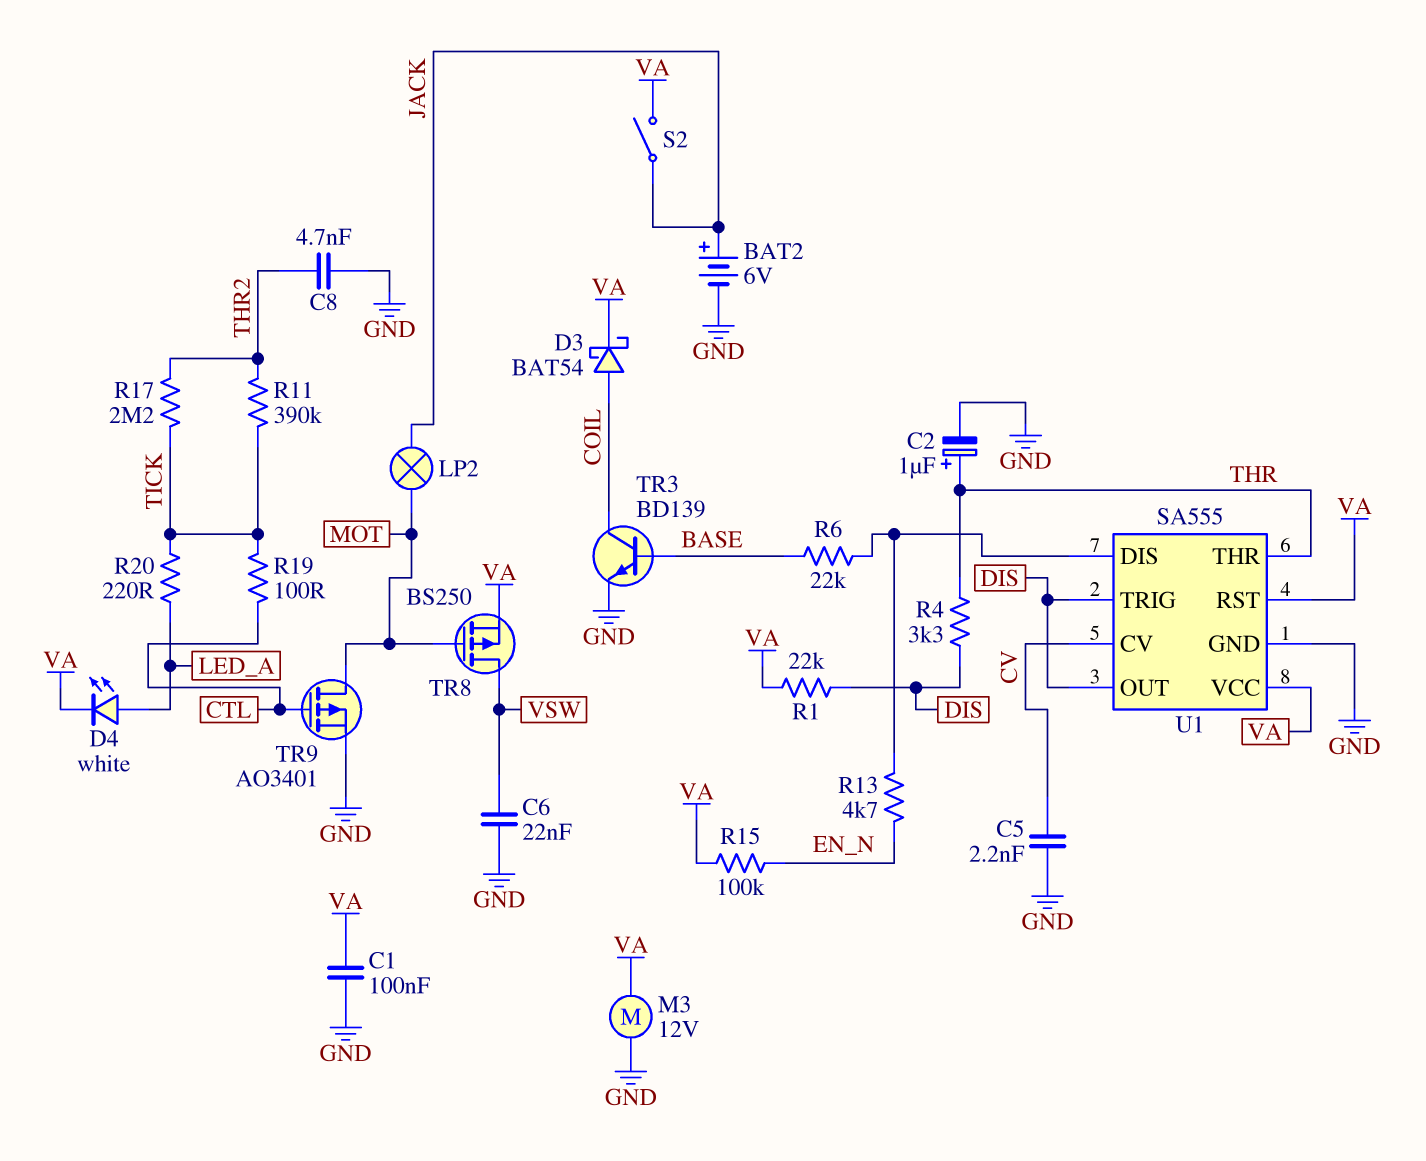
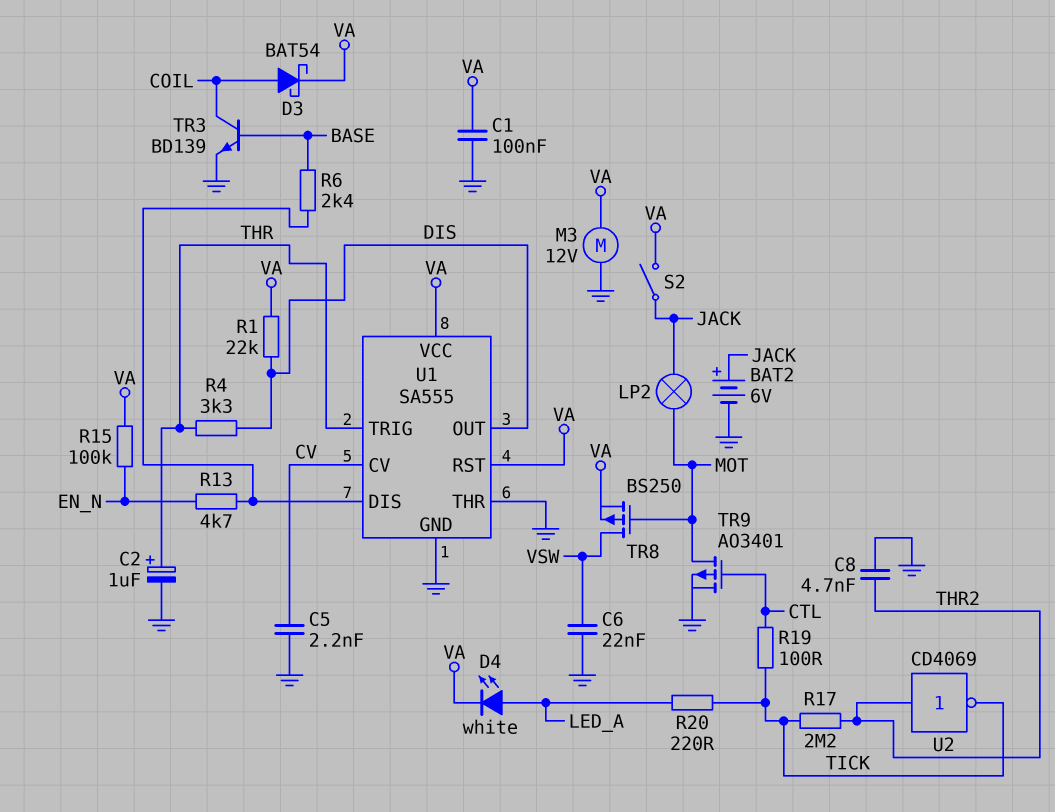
R6: 22k (BASE, U1/DIS) -> 2.4k (BASE, U1/DIS)
R11: 390k (THR2, TICK) -> none
U1 pin THR: THR -> GND
U1 pin TRIG: DIS -> THR
U2: none -> NOT CD4069 (in THR2, out TICK)

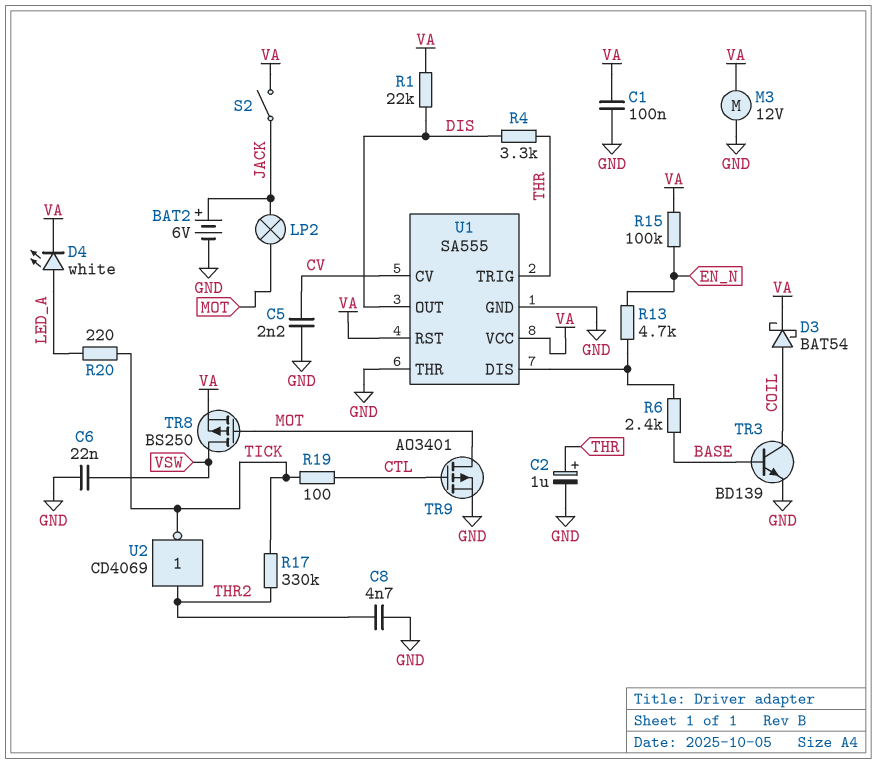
R17: 2.2M (THR2, TICK) -> 330k (THR2, TICK)

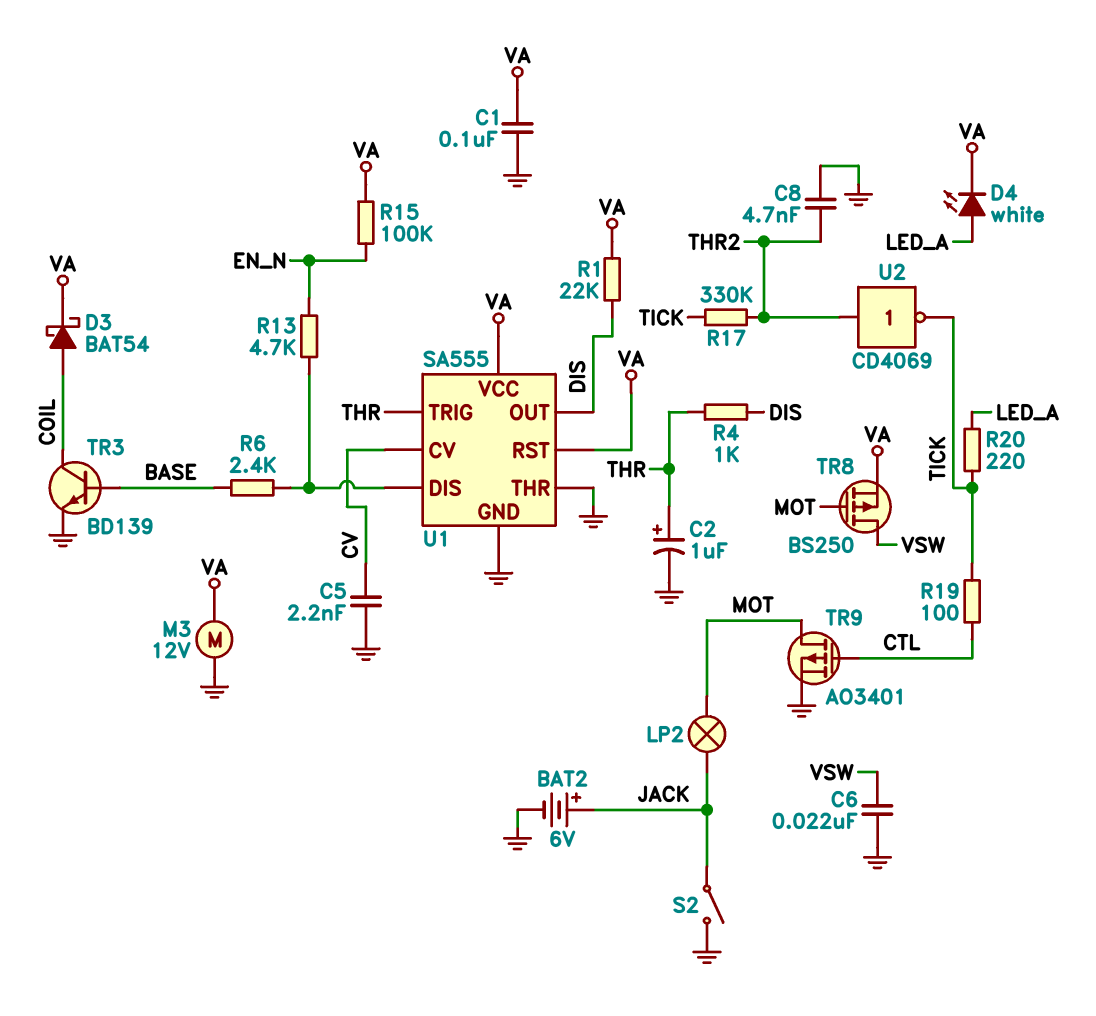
R4: 3.3k (DIS, THR) -> 1k (DIS, THR)
S2: switch (JACK, VA) -> switch (GND, JACK)

